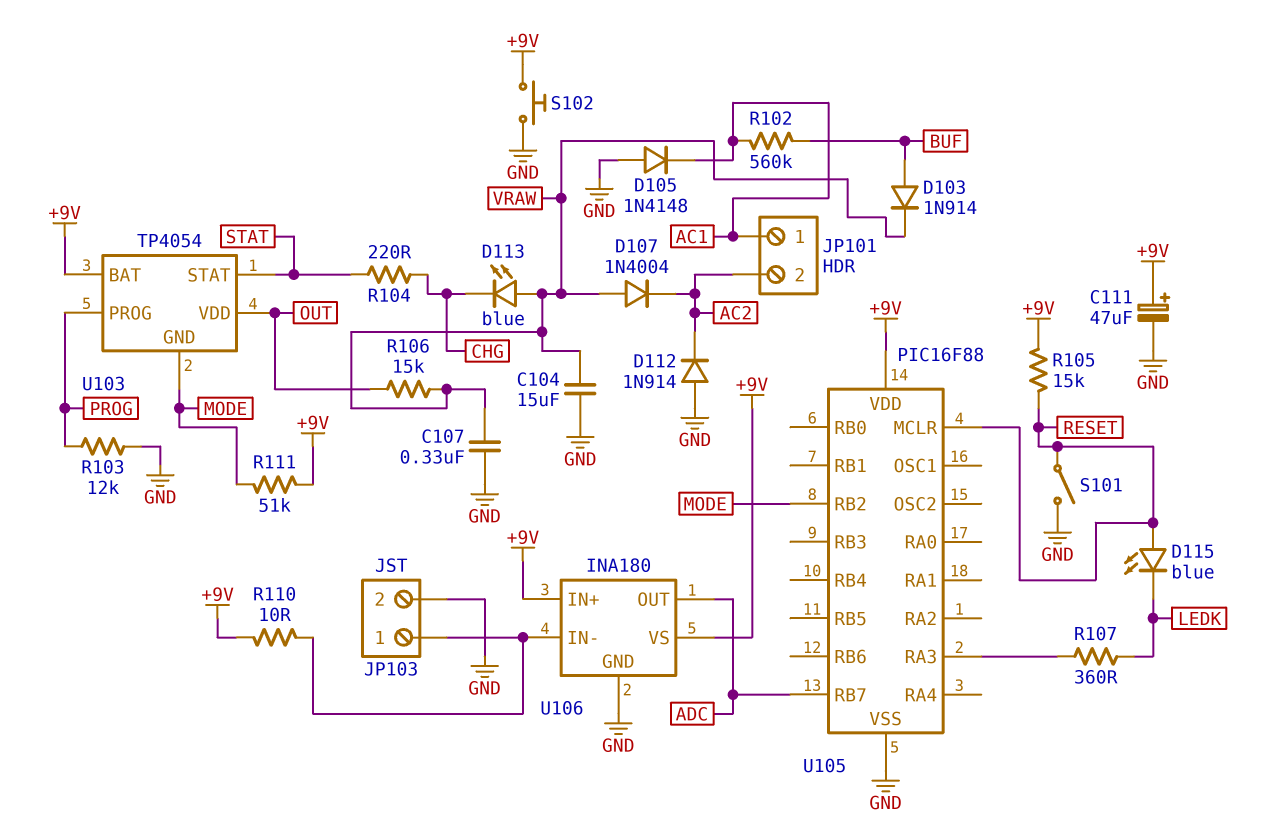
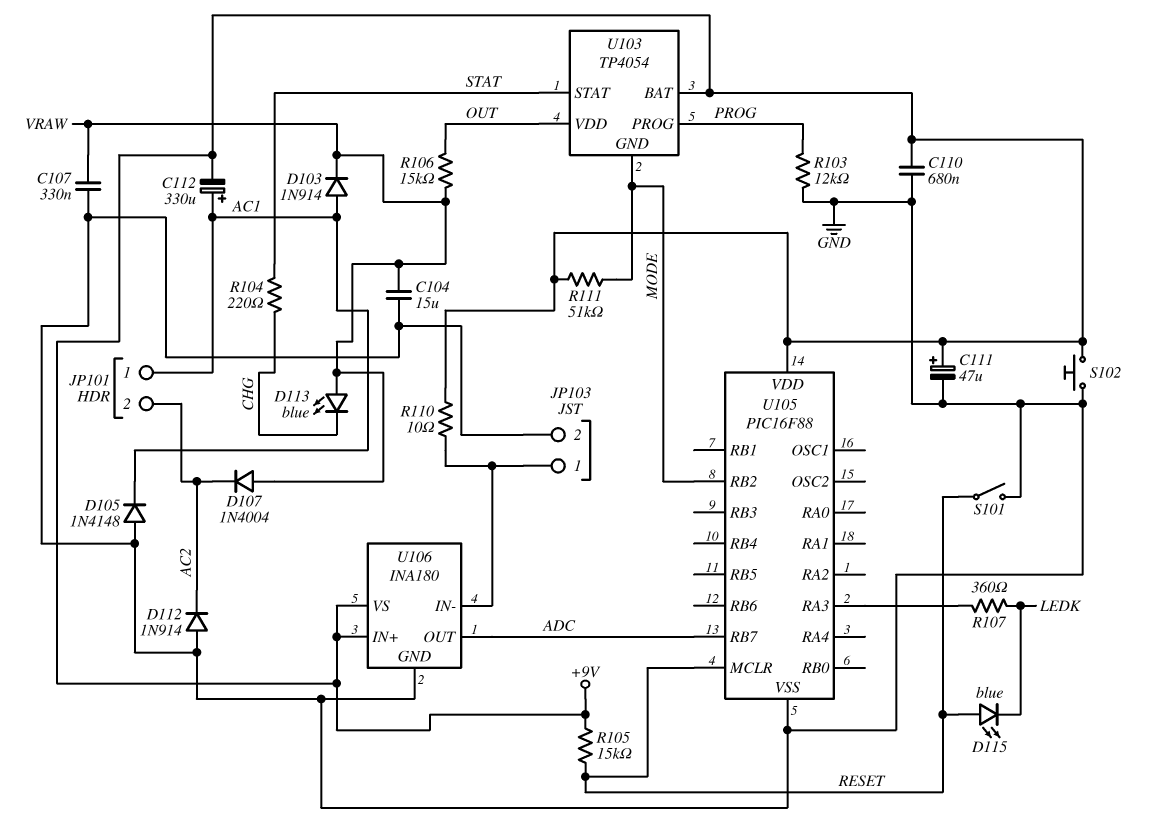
C110: none -> 680nF (+9V, GND)
C112: none -> 330uF (plus AC1, minus +9V)
D103: diode 1N914 (A BUF, K VRAW) -> diode 1N914 (A AC1, K VRAW)
R102: 560k (AC1, BUF) -> none

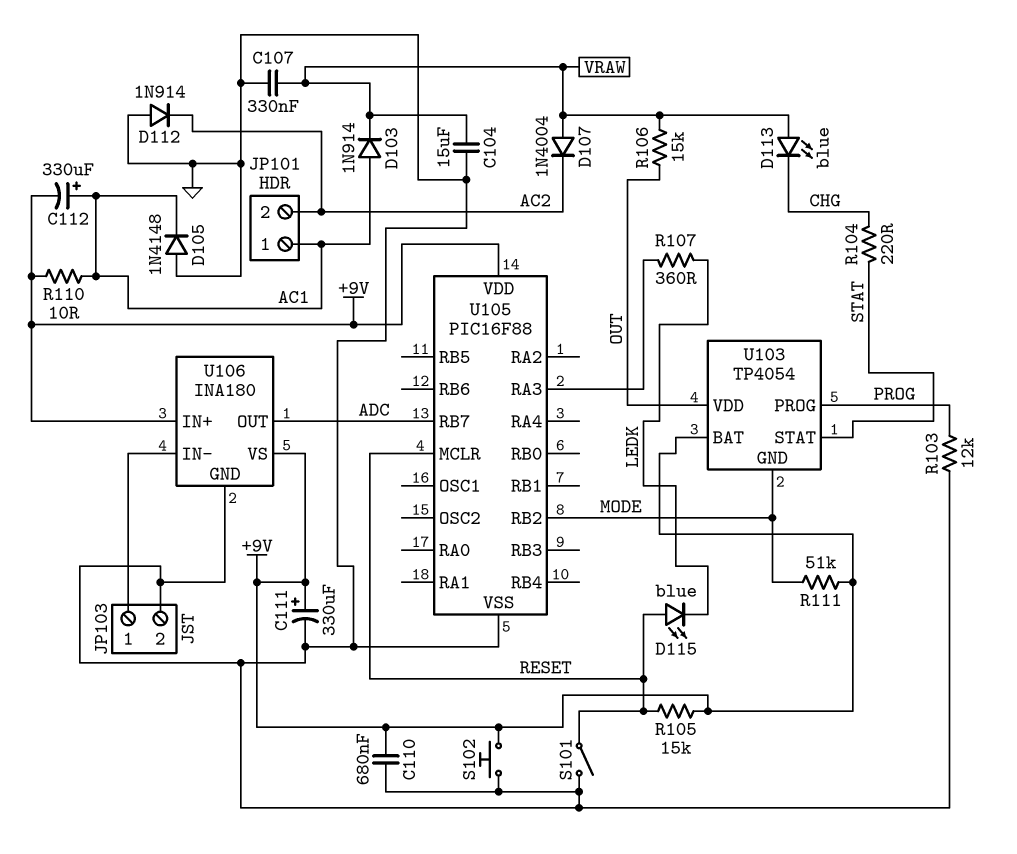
C111: 47uF (plus +9V, minus GND) -> 330uF (plus +9V, minus GND)
R110: 10 (+9V, JP103/1) -> 10 (+9V, AC1)

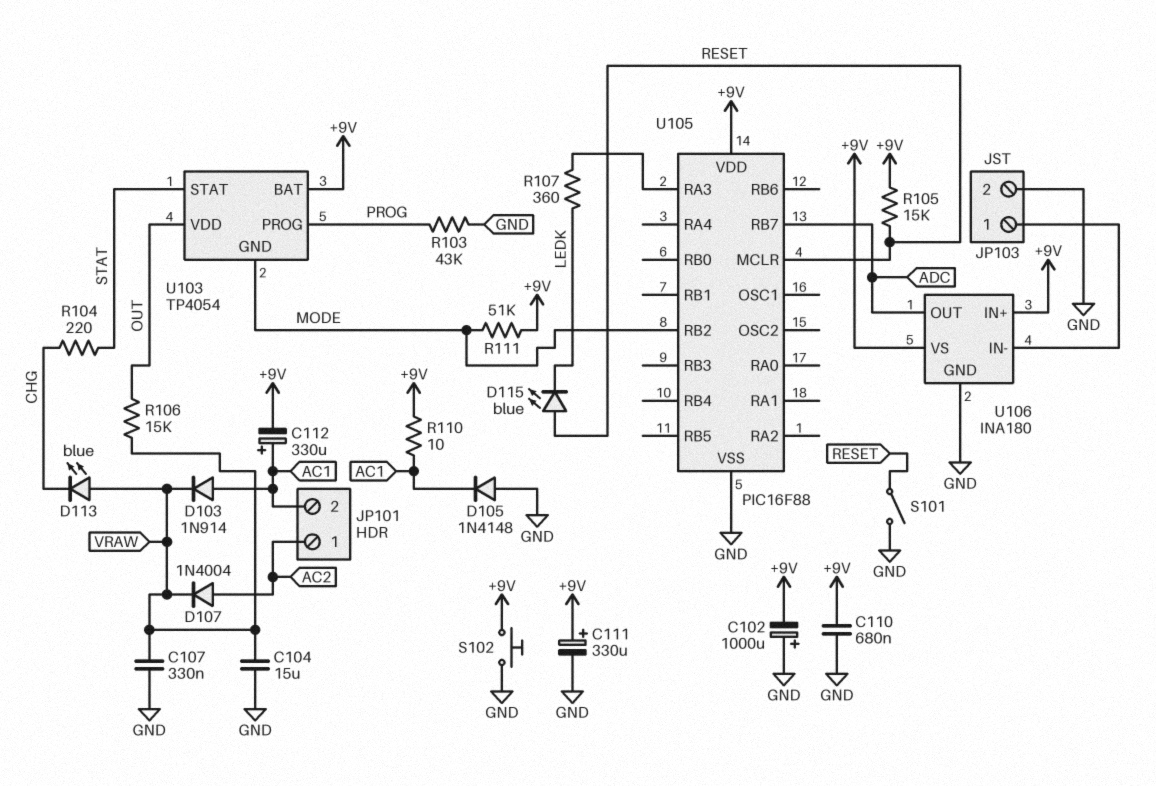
C102: none -> 1000uF (plus GND, minus +9V)
D107: diode 1N4004 (A VRAW, K AC2) -> diode 1N4004 (A AC2, K VRAW)
D112: diode 1N914 (A GND, K AC2) -> none
JP101 pin 1: AC1 -> AC2
JP101 pin 2: AC2 -> AC1
R103: 12k (GND, PROG) -> 43k (GND, PROG)

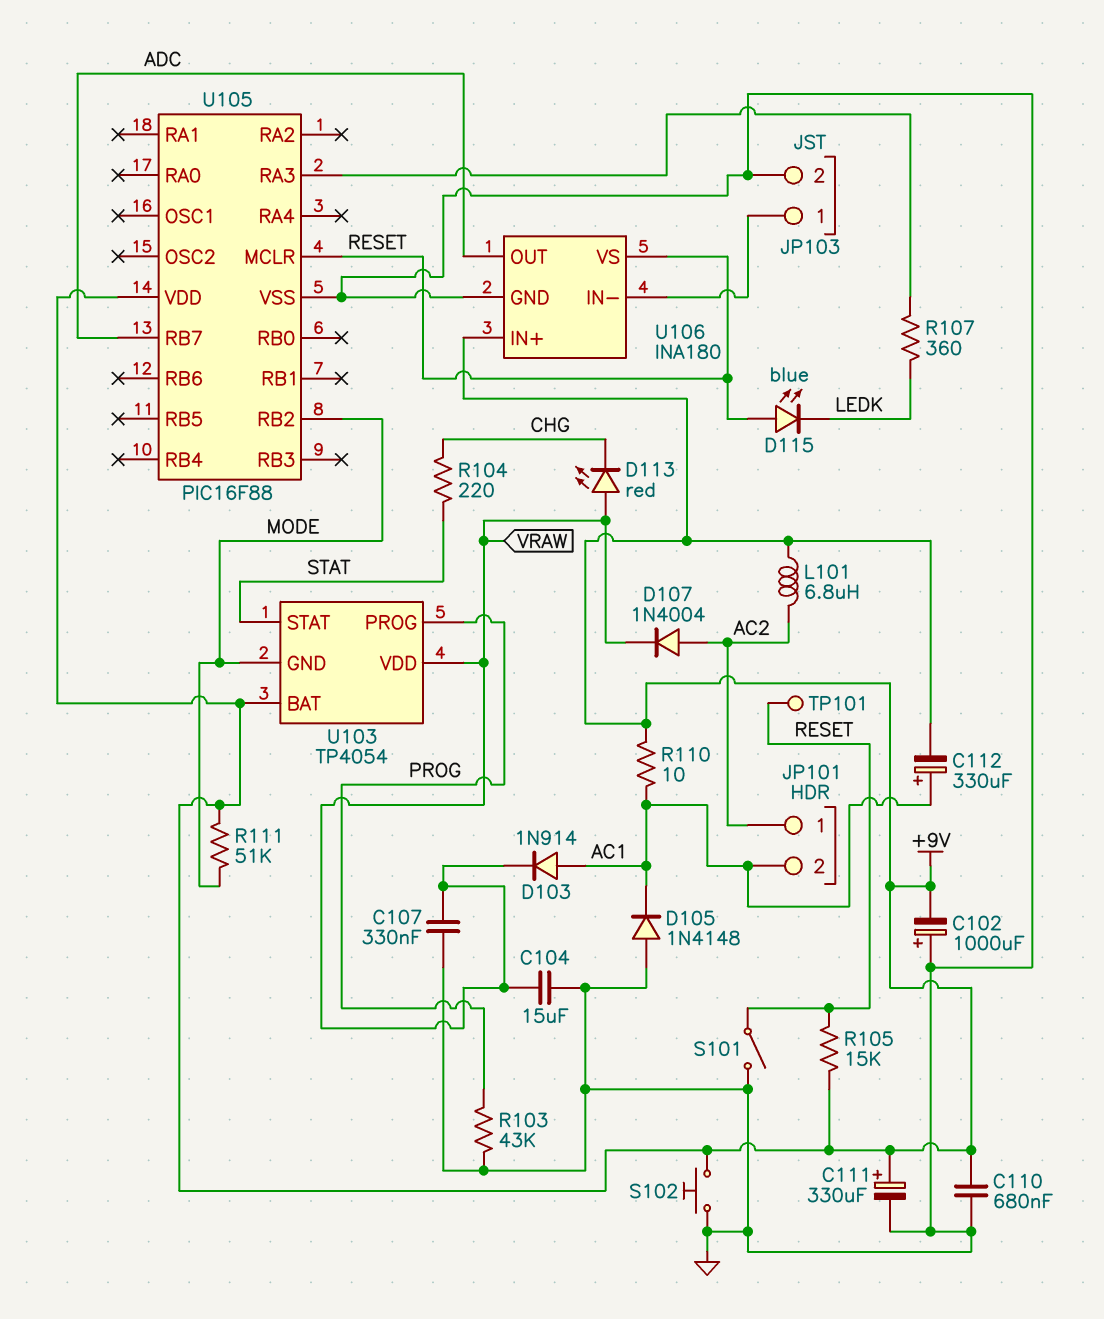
D113: LED blue (A VRAW, K CHG) -> LED red (A VRAW, K CHG)
L101: none -> 6.8uH (+9V, AC2)
R106: 15k (OUT, VRAW) -> none
TP101: none -> test point (RESET)
U103 pin VDD: OUT -> VRAW
U106 pin VS: +9V -> RESET

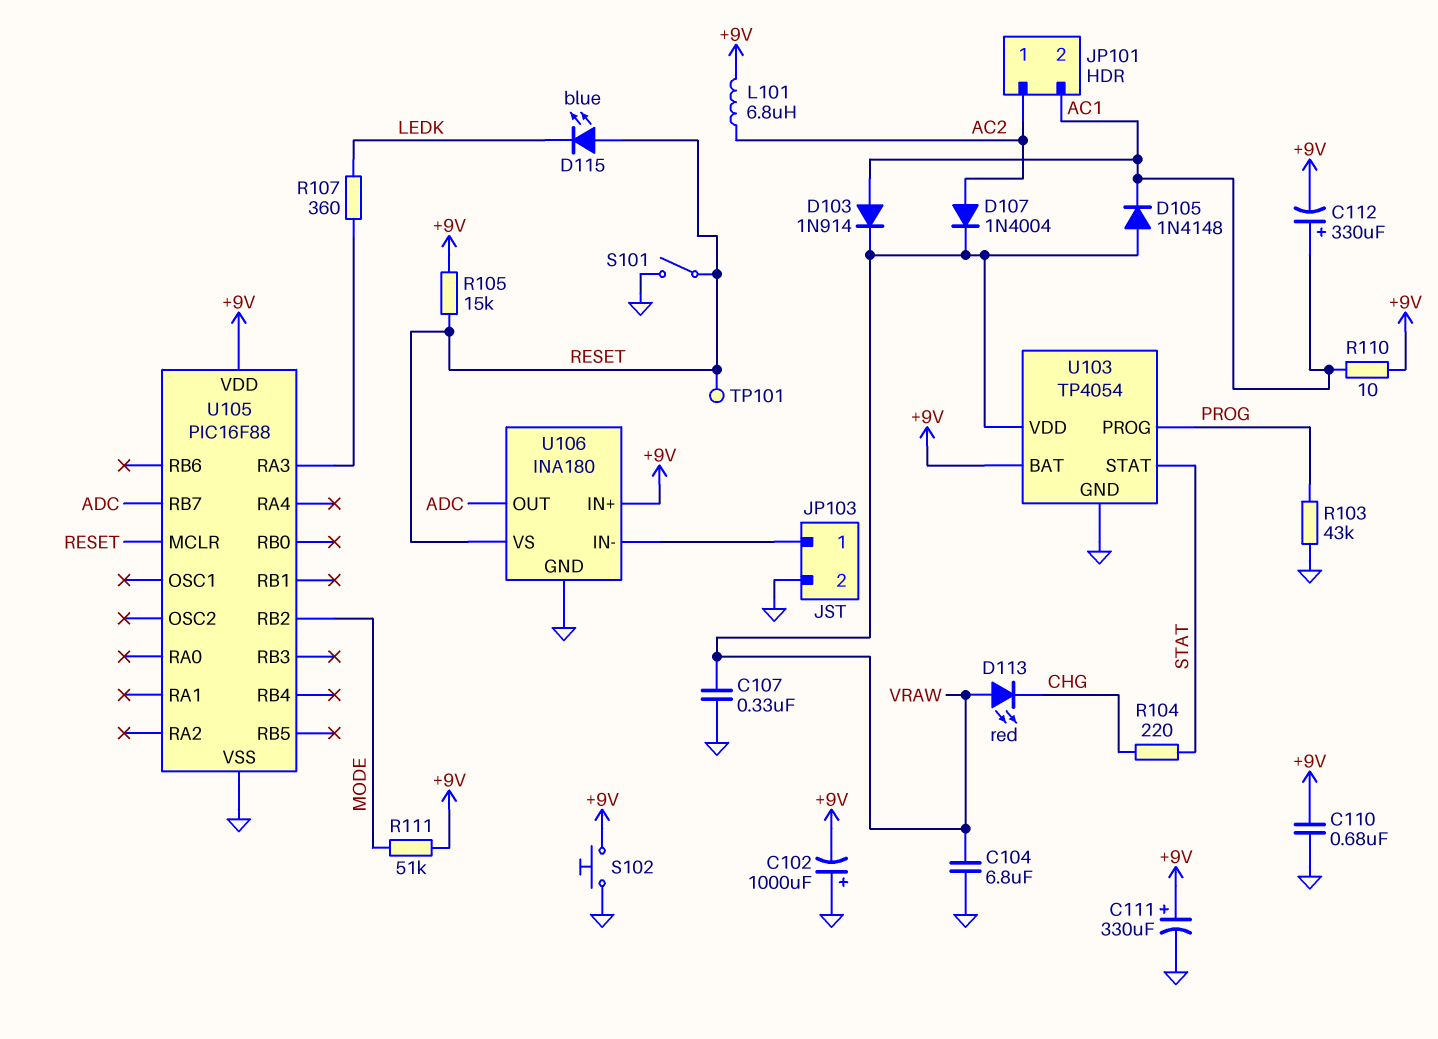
C104: 15uF (GND, VRAW) -> 6.8uF (GND, VRAW)
D105: diode 1N4148 (A GND, K AC1) -> diode 1N4148 (A VRAW, K AC1)
U103 pin GND: MODE -> GND

